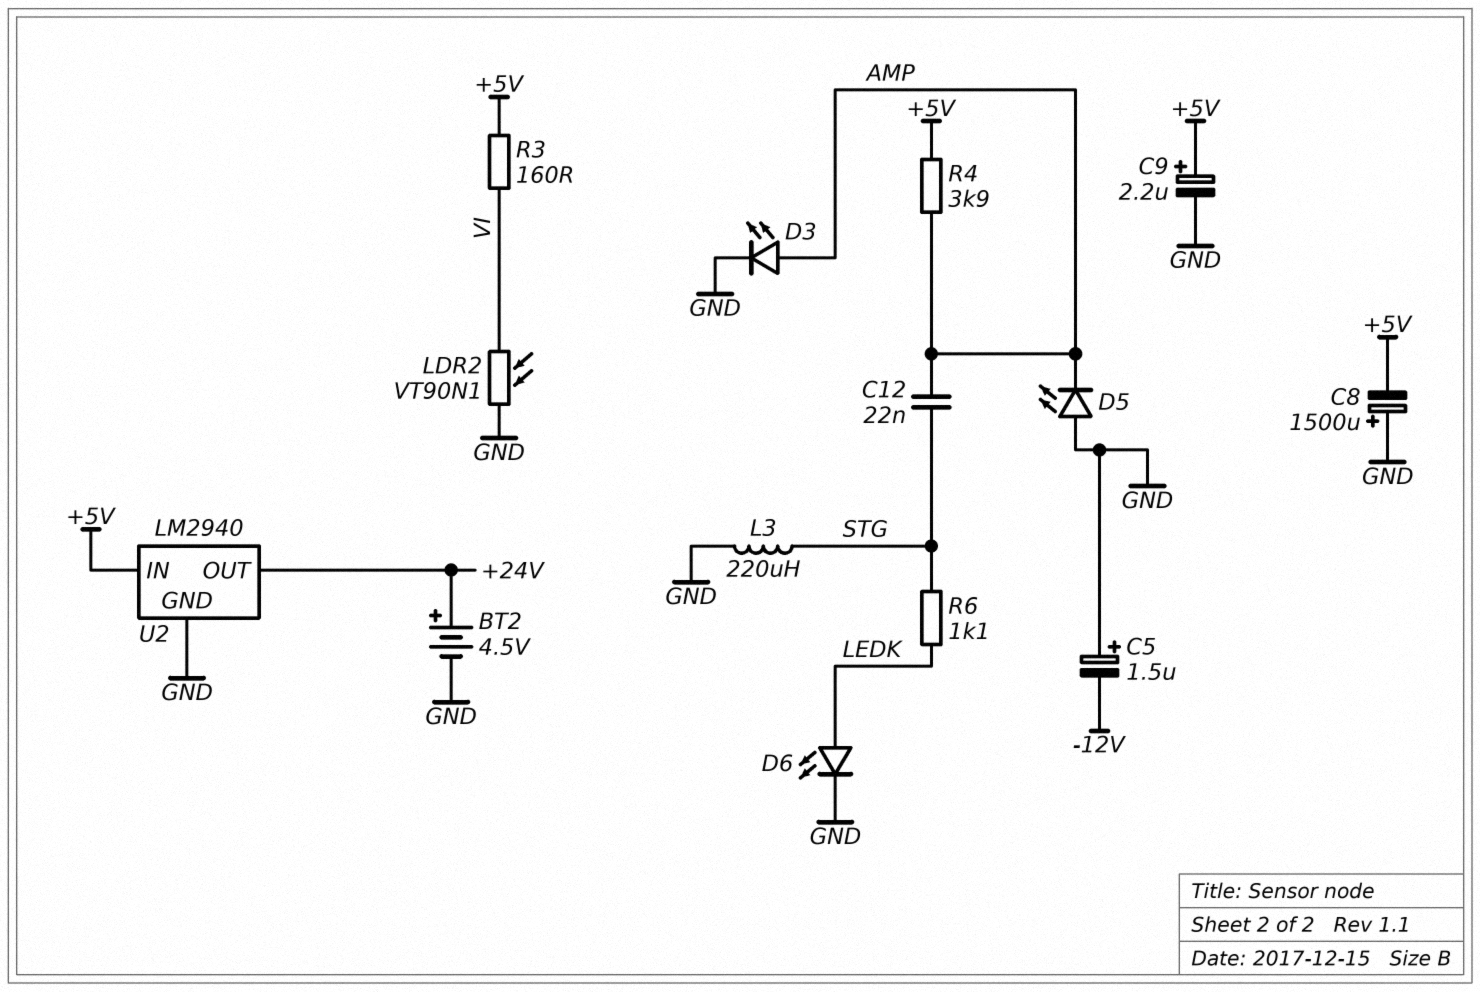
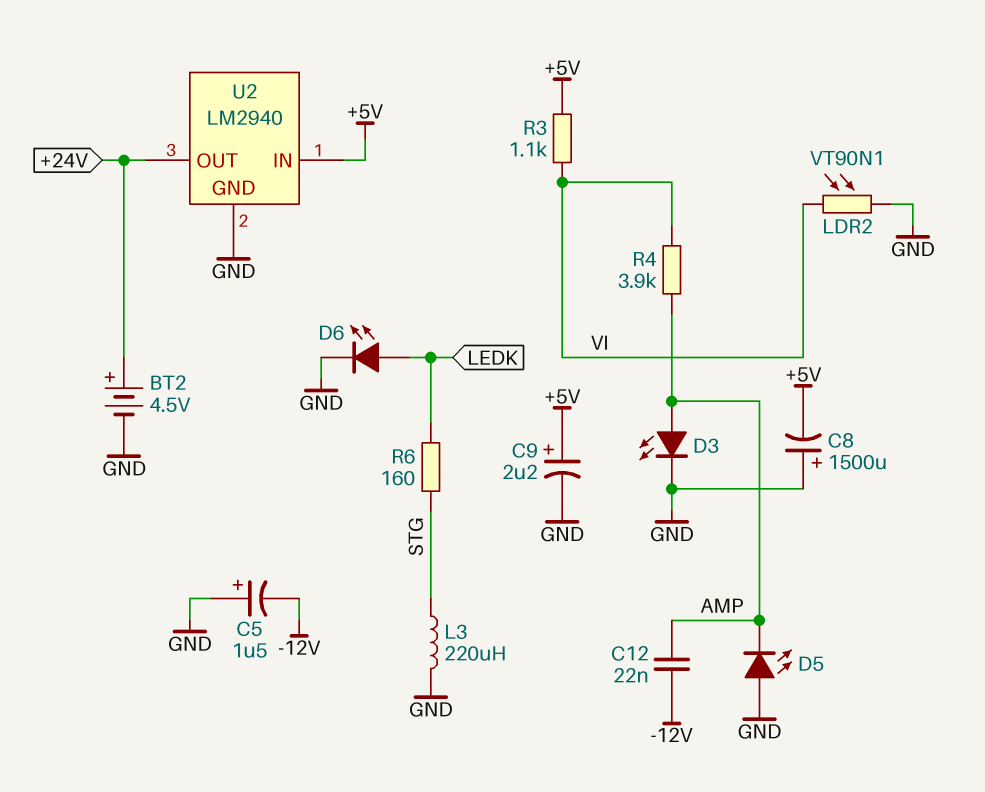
C12: 22nF (AMP, STG) -> 22nF (-12V, AMP)
R3: 160 (+5V, VI) -> 1.1k (+5V, VI)
R4: 3.9k (+5V, AMP) -> 3.9k (AMP, VI)
R6: 1.1k (LEDK, STG) -> 160 (LEDK, STG)

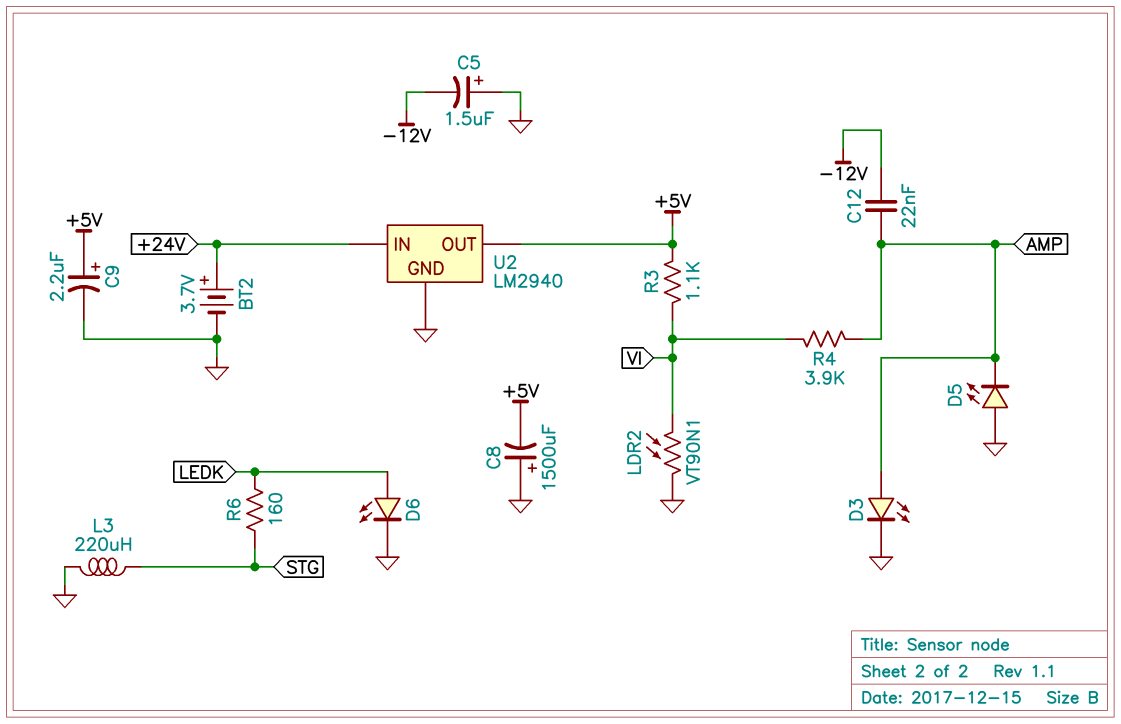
BT2: 4.5V (plus +24V, minus GND) -> 3.7V (plus +24V, minus GND)
U2 pin IN: +5V -> +24V
U2 pin OUT: +24V -> +5V

